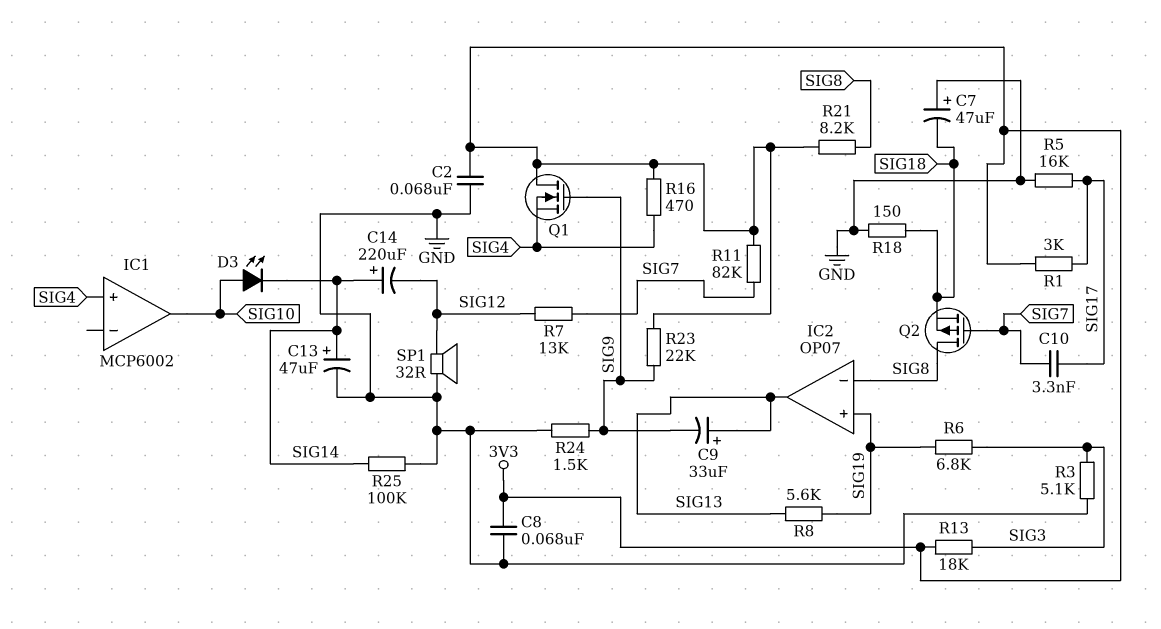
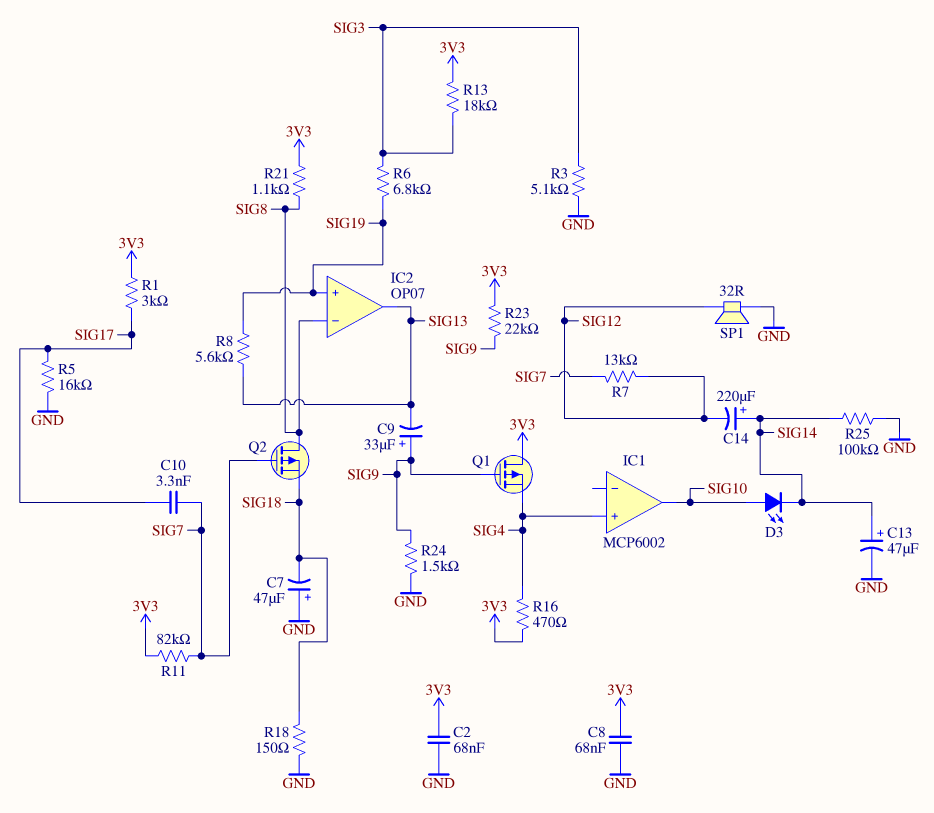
C9: 33uF (plus SIG13, minus SIG9) -> 33uF (plus SIG9, minus SIG13)
Q1: NMOS (G SIG9, D 3V3, S SIG4) -> PMOS (G SIG9, D 3V3, S SIG4)
R21: 8.2k (3V3, SIG8) -> 1.1k (3V3, SIG8)

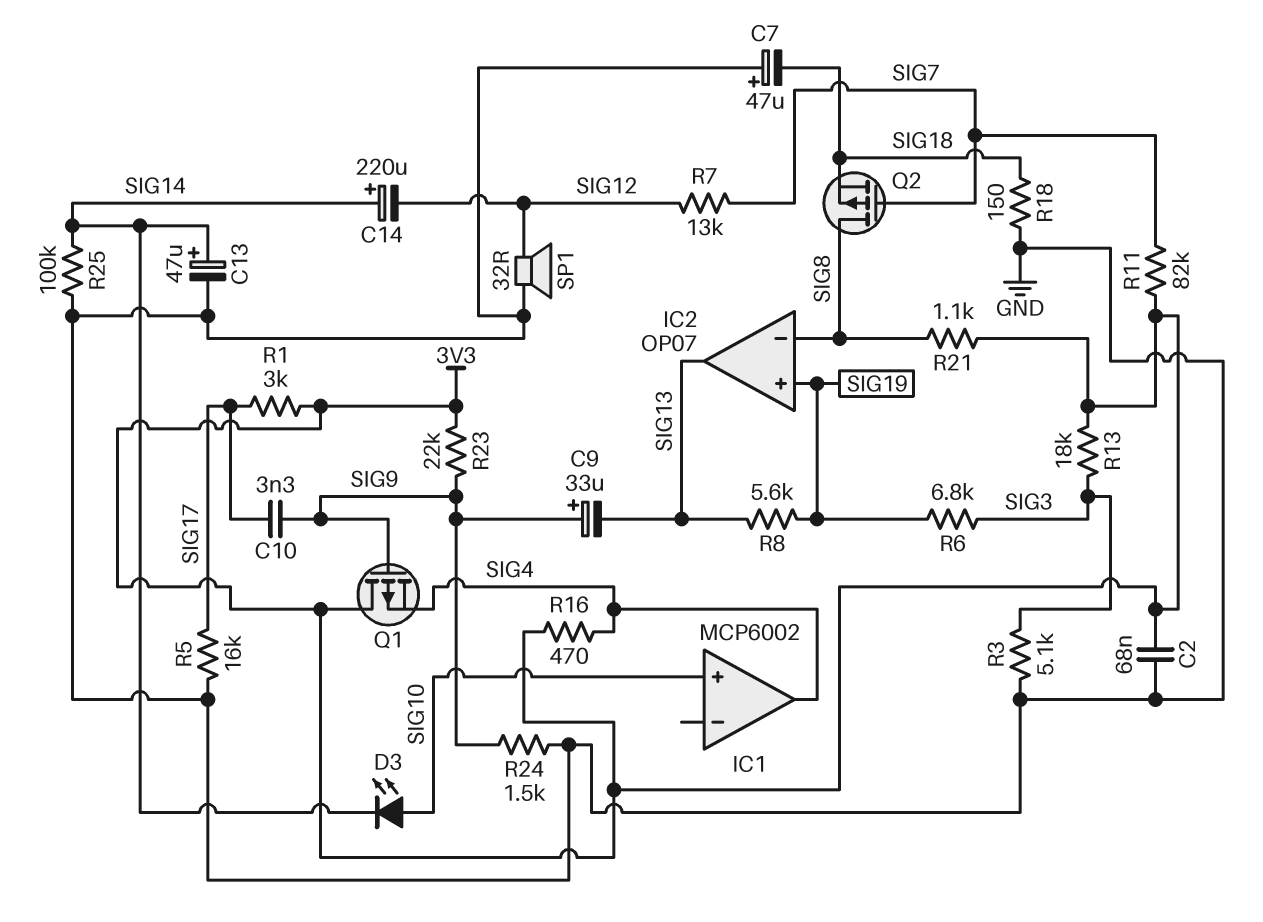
C8: 68nF (3V3, GND) -> none
C10: 3.3nF (SIG7, SIG17) -> 3.3nF (SIG9, SIG17)
IC1 pin in+: SIG4 -> SIG10
IC1 pin out: SIG10 -> SIG4

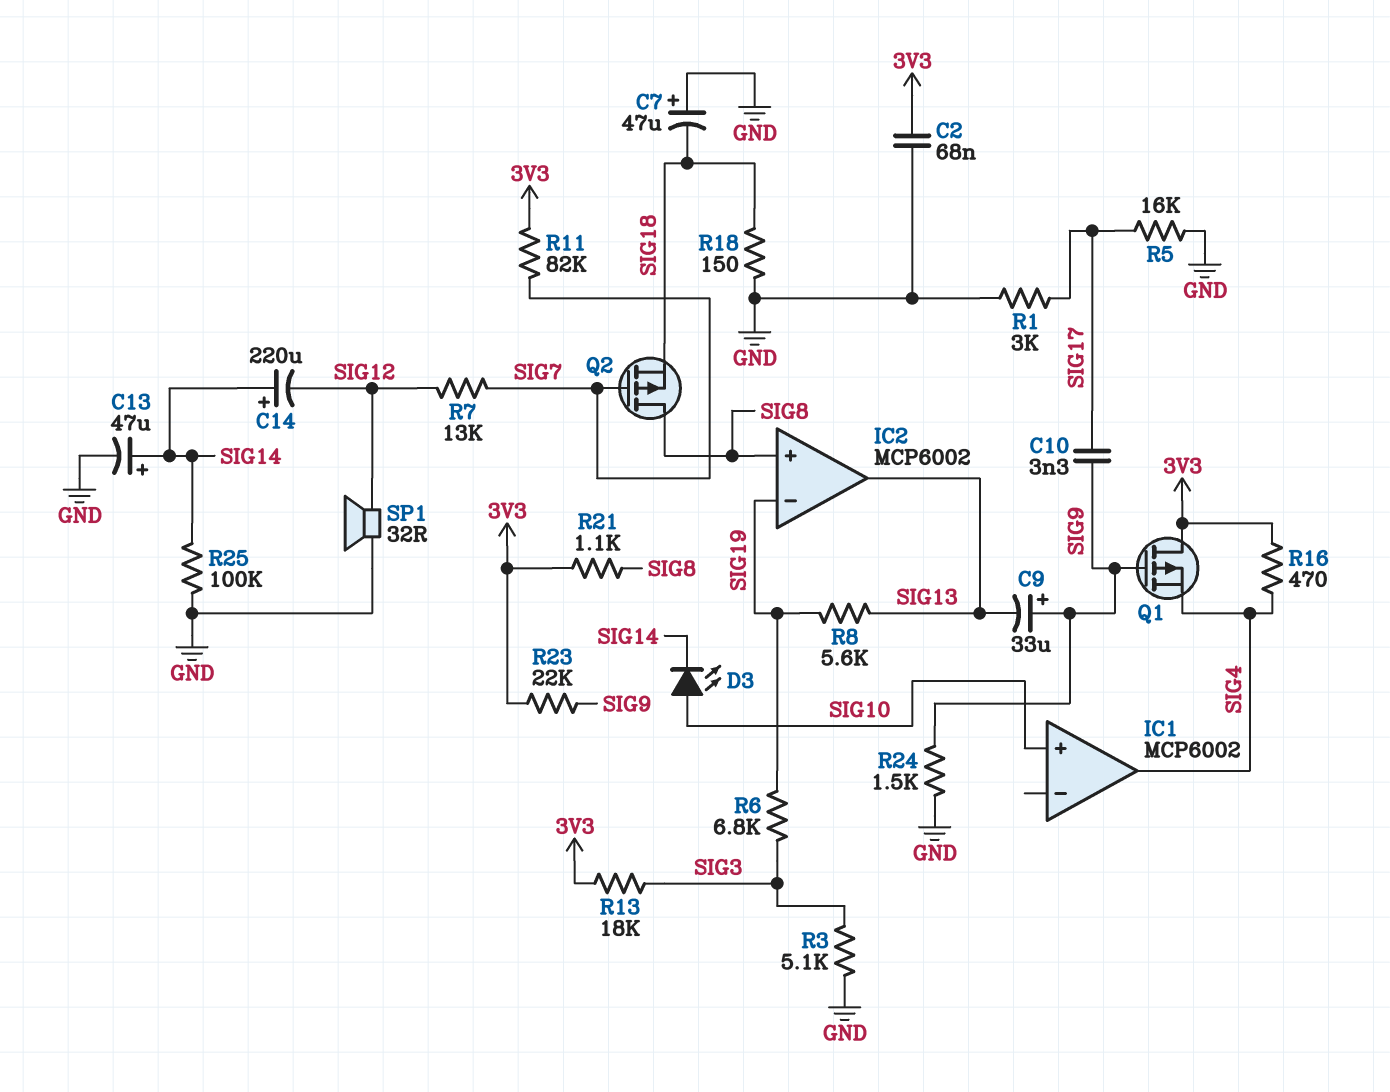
IC2: OP07 -> MCP6002
IC2 pin in+: SIG19 -> SIG8
IC2 pin in-: SIG8 -> SIG19
R1: 3k (3V3, SIG17) -> 3k (GND, SIG17)

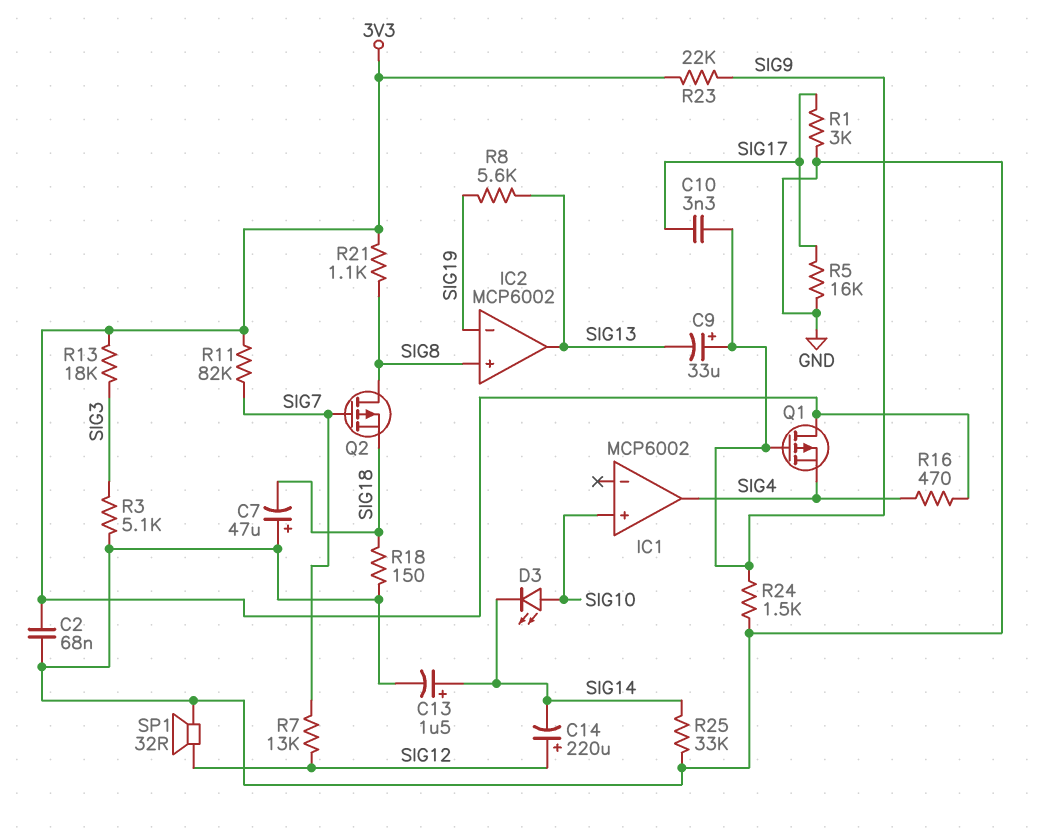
C13: 47uF (plus SIG14, minus GND) -> 1.5uF (plus SIG14, minus GND)
C14: 220uF (plus SIG14, minus SIG12) -> 220uF (plus SIG12, minus SIG14)
R6: 6.8k (SIG3, SIG19) -> none
R25: 100k (GND, SIG14) -> 33k (GND, SIG14)

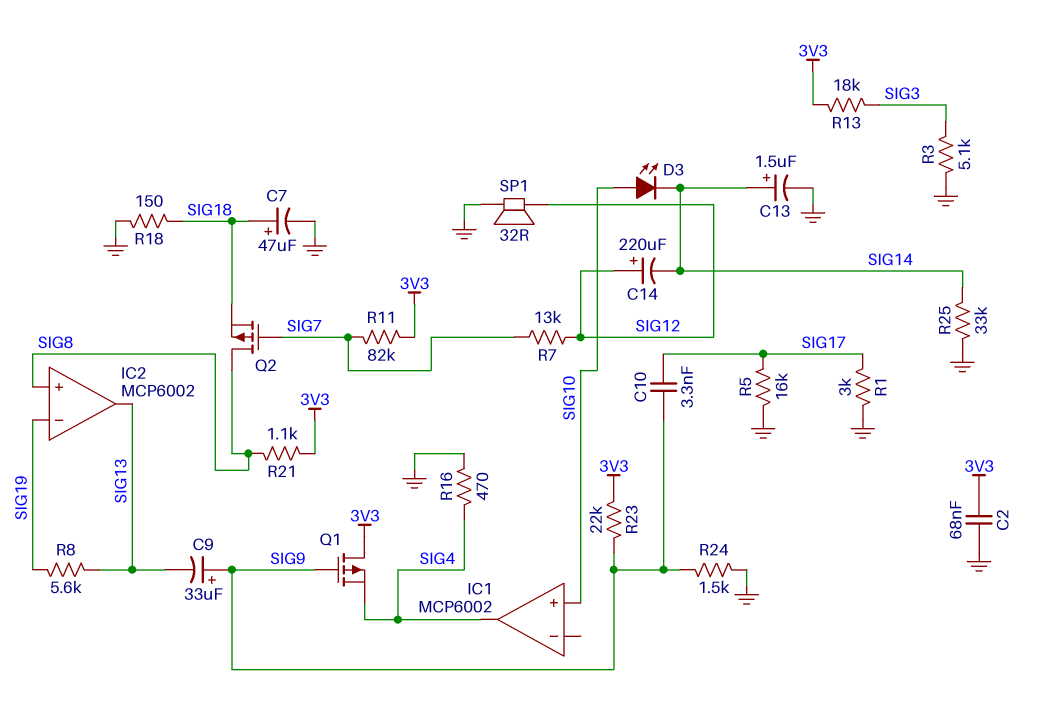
C7: 47uF (plus GND, minus SIG18) -> 47uF (plus SIG18, minus GND)
R16: 470 (3V3, SIG4) -> 470 (GND, SIG4)

